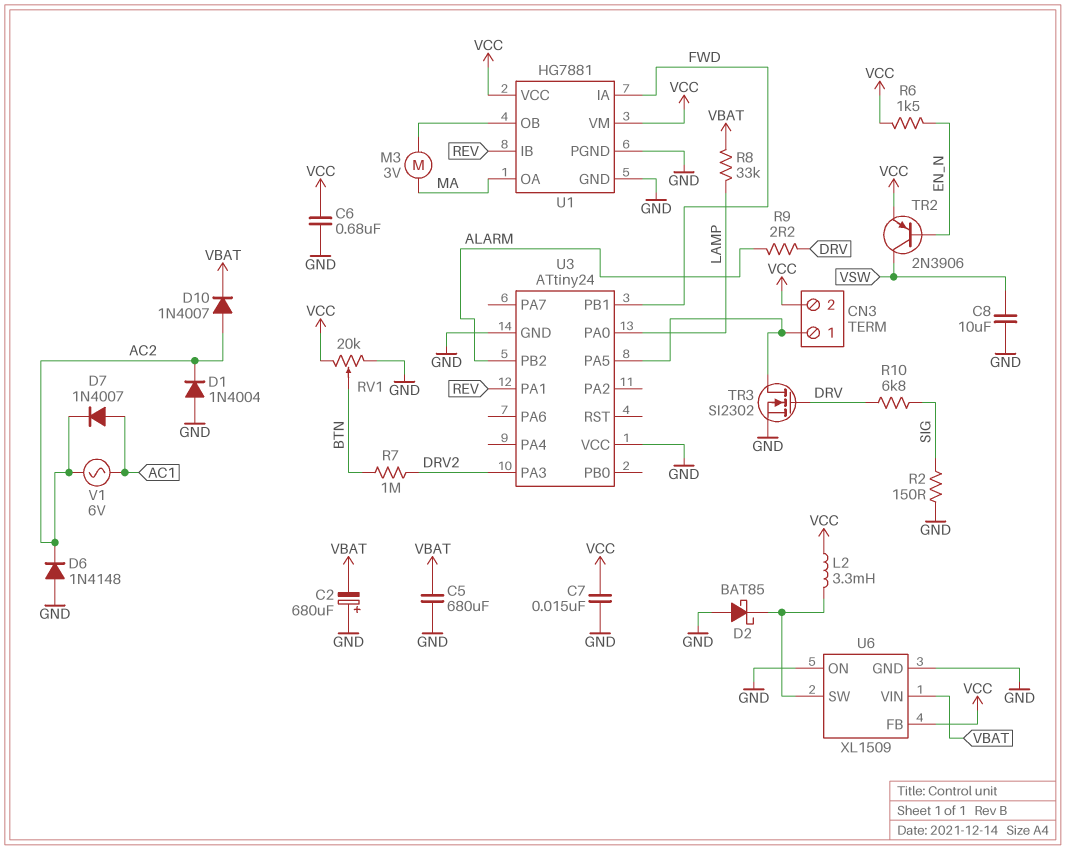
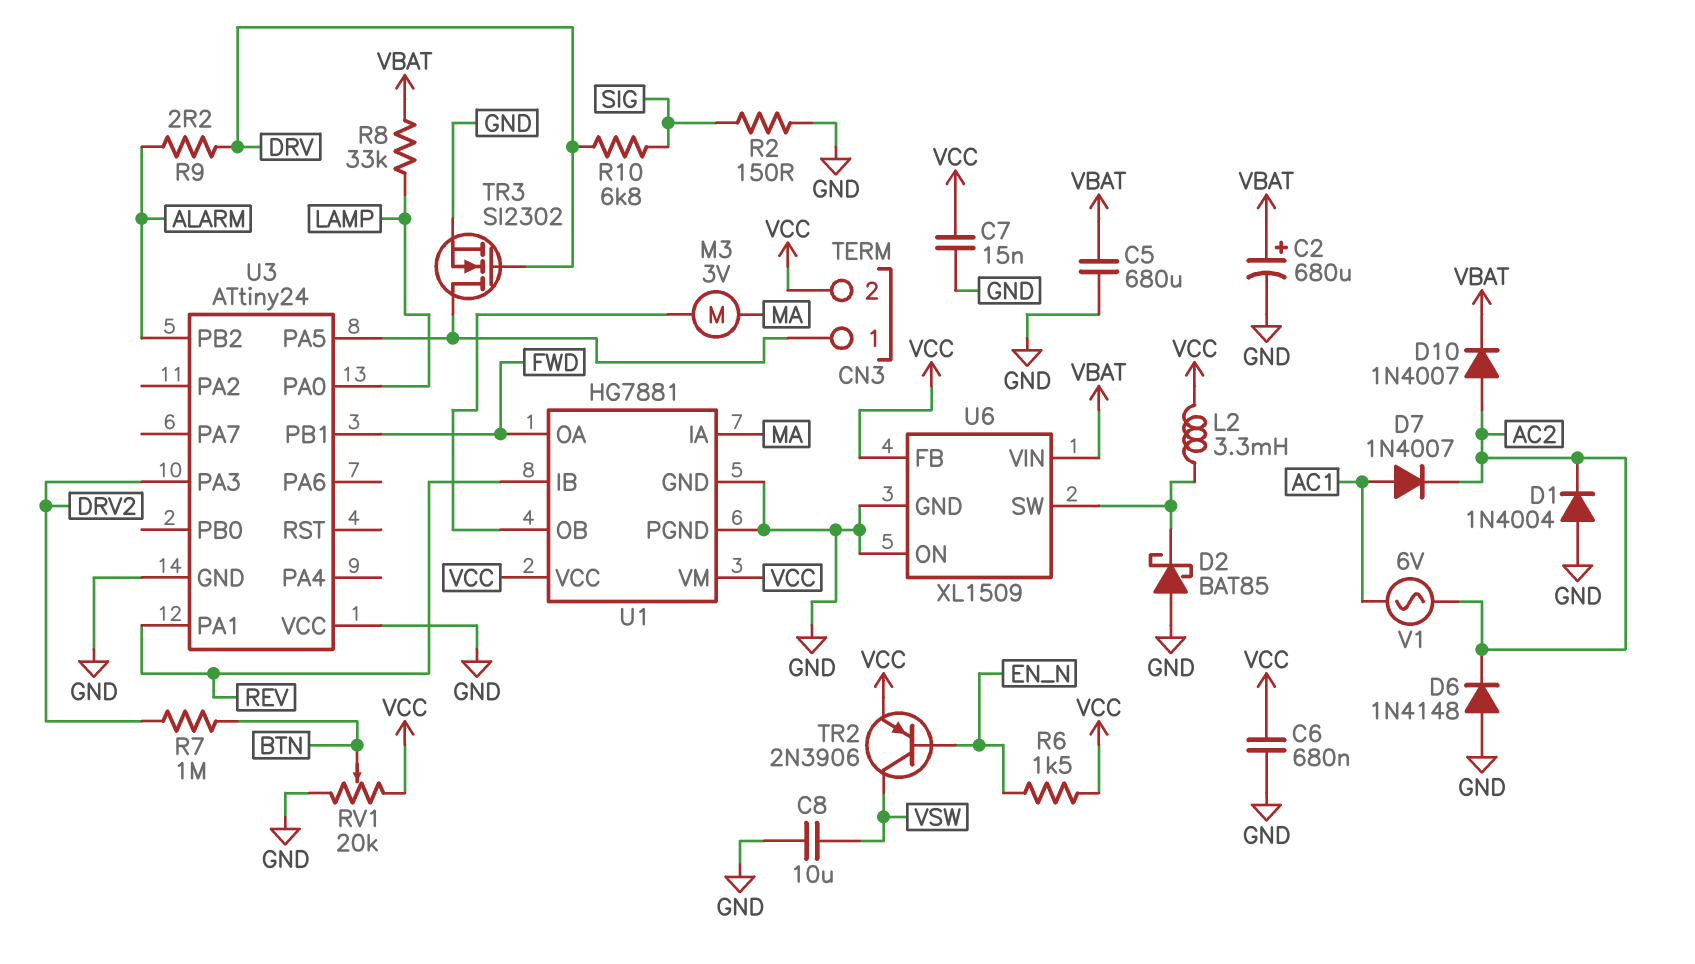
C2: 680uF (plus GND, minus VBAT) -> 680uF (plus VBAT, minus GND)
U1 pin IA: FWD -> MA
U1 pin OA: MA -> FWD

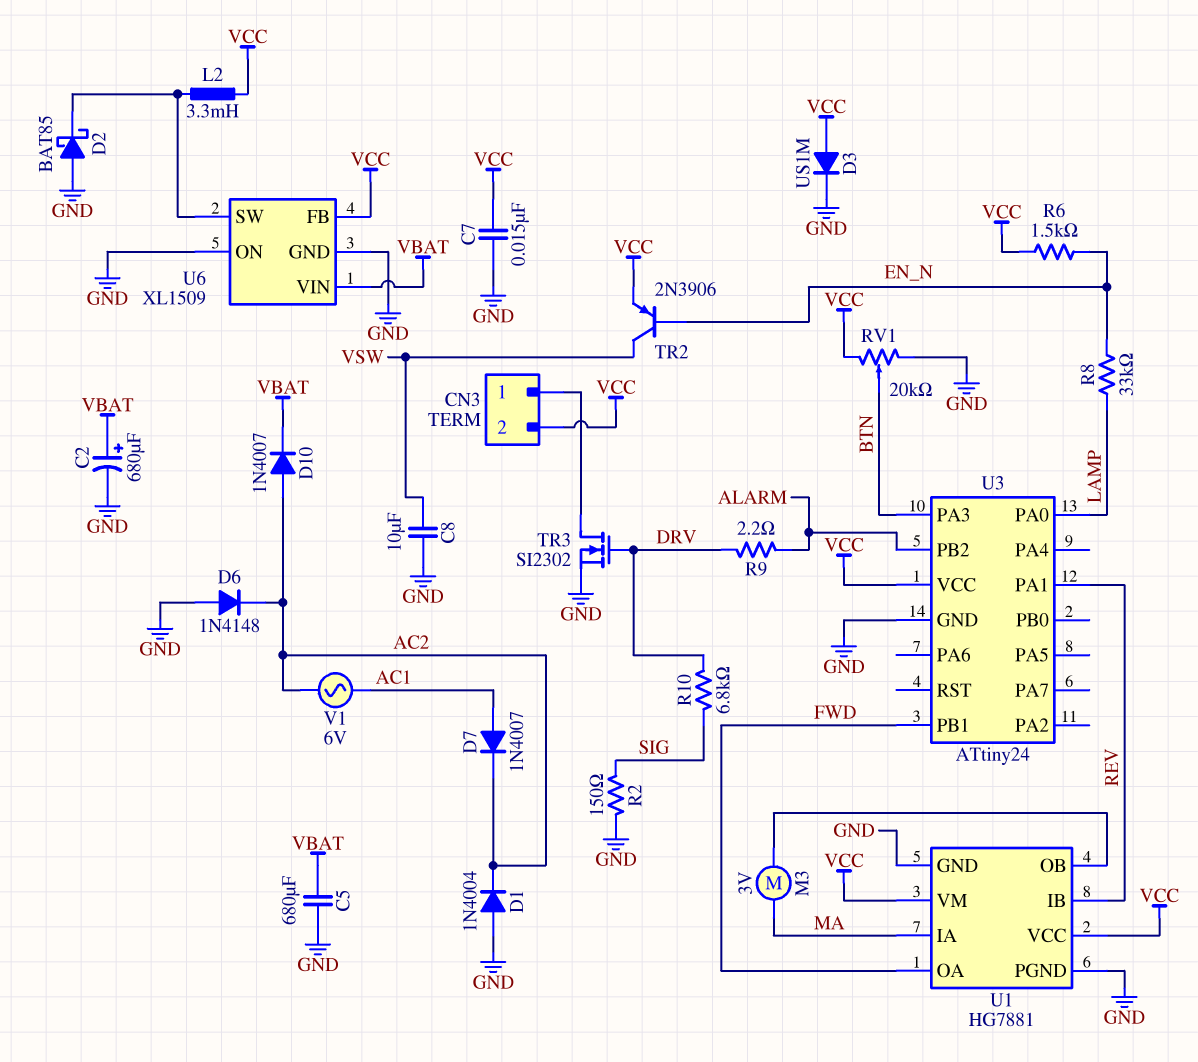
C6: 680nF (GND, VCC) -> none
D3: none -> diode US1M (A VCC, K GND)
R7: 1M (BTN, DRV2) -> none
R8: 33k (LAMP, VBAT) -> 33k (EN_N, LAMP)
U3 pin PA3: DRV2 -> BTN
U3 pin PA5: CN3/1 -> none
U3 pin VCC: GND -> VCC

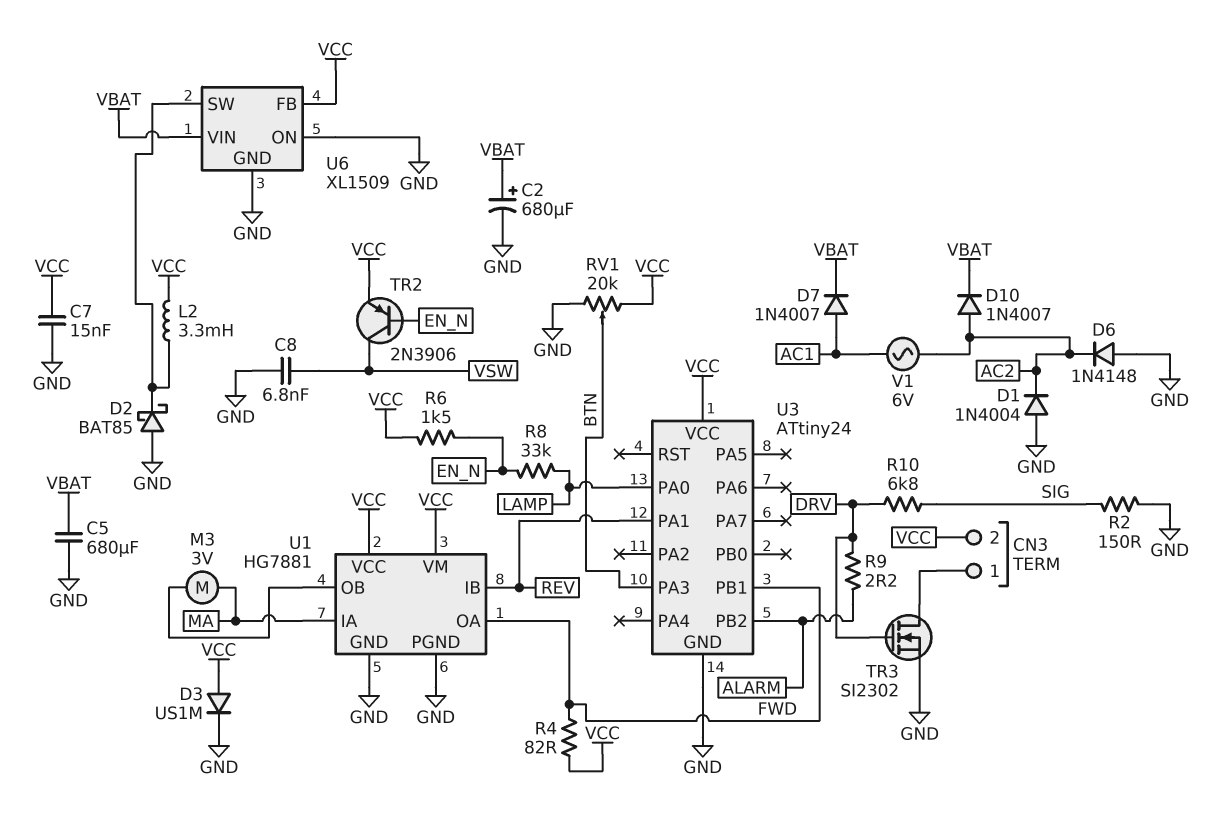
C8: 10uF (GND, VSW) -> 6.8nF (GND, VSW)
D7: diode 1N4007 (A AC1, K AC2) -> diode 1N4007 (A AC1, K VBAT)
R4: none -> 82 (FWD, VCC)

